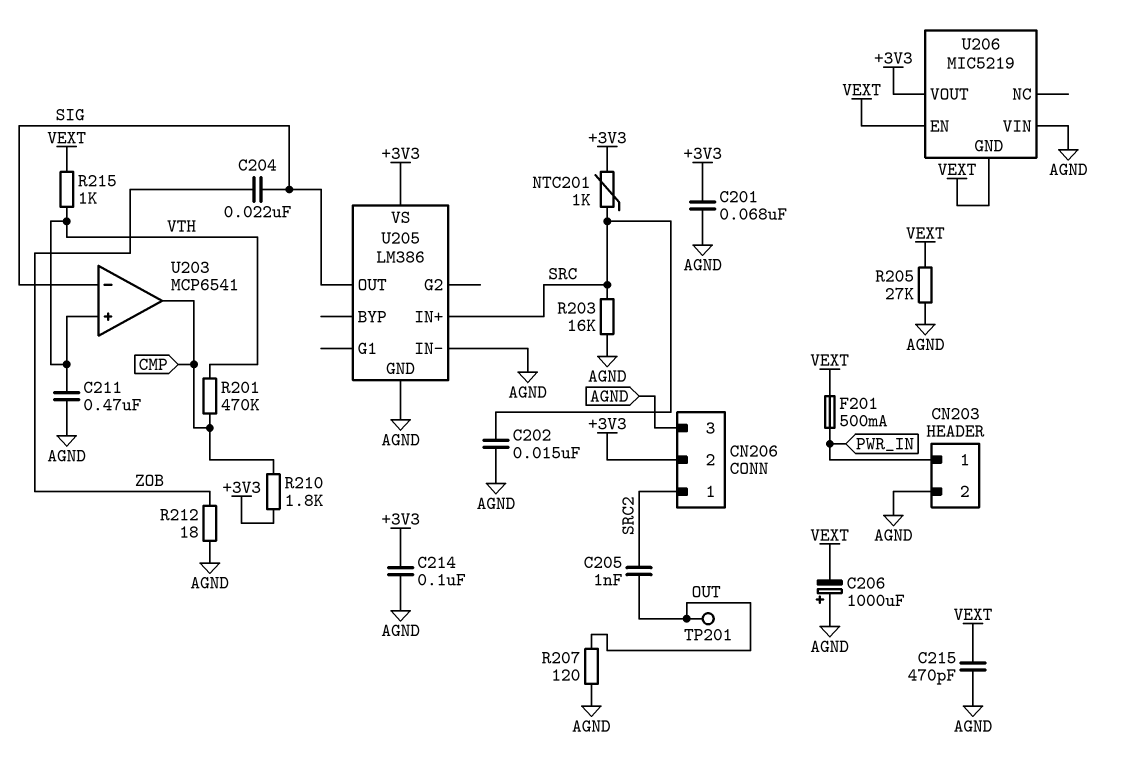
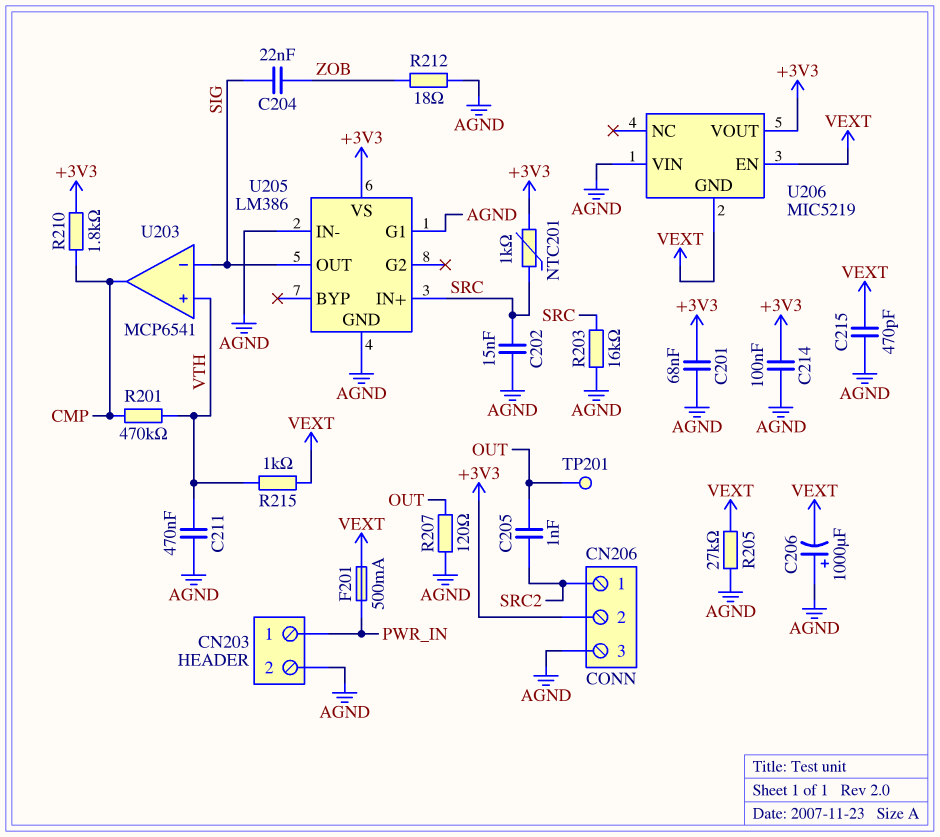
U205 pin G1: none -> AGND

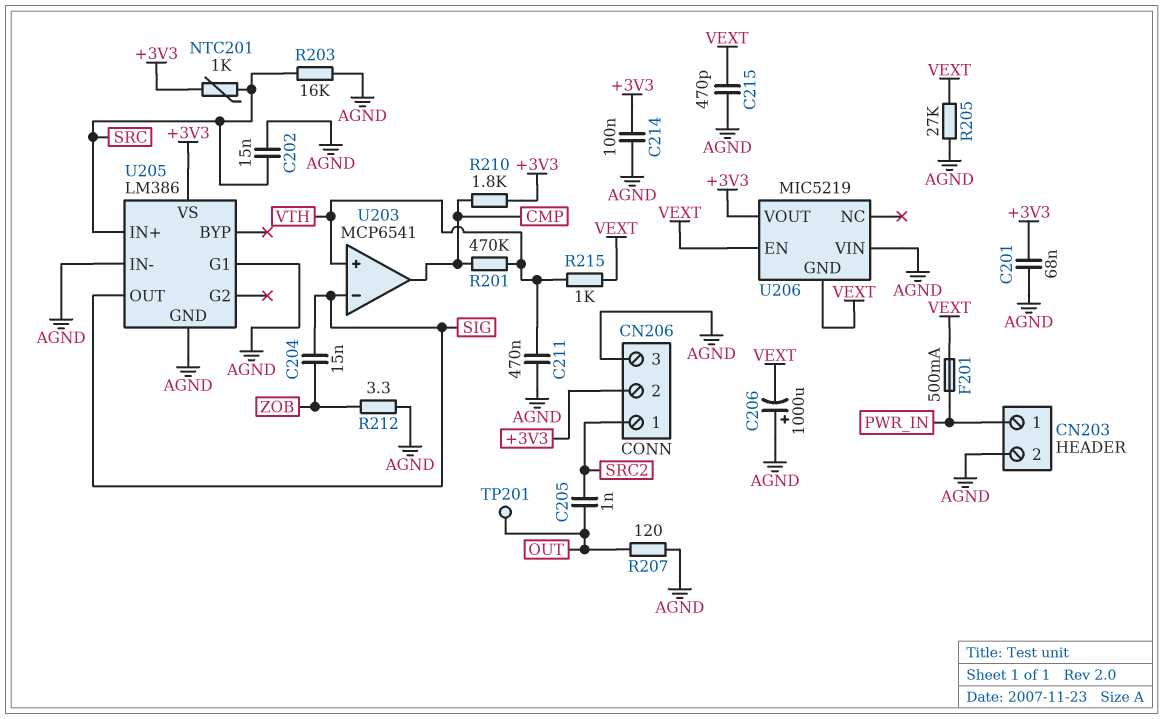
C204: 22nF (SIG, ZOB) -> 15nF (SIG, ZOB)
R212: 18 (AGND, ZOB) -> 3.3 (AGND, ZOB)

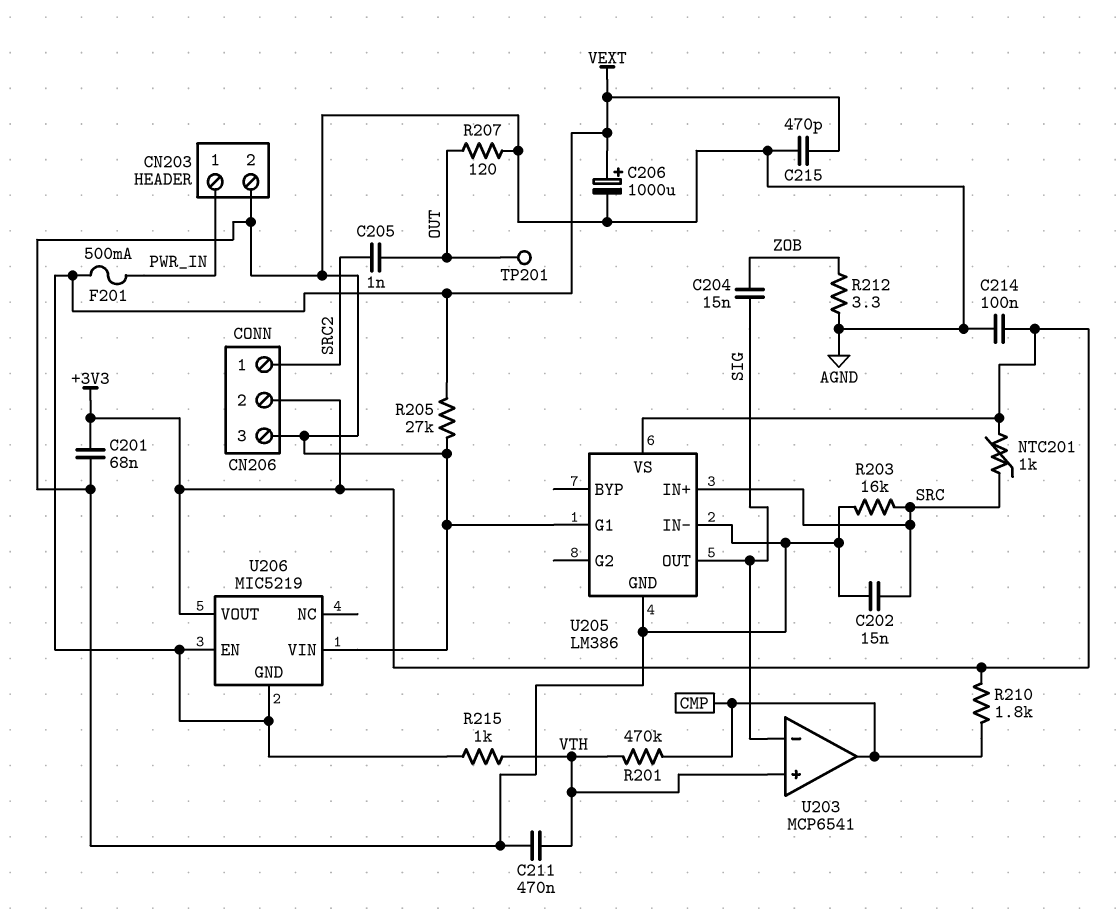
C206: 1000uF (plus AGND, minus VEXT) -> 1000uF (plus VEXT, minus AGND)

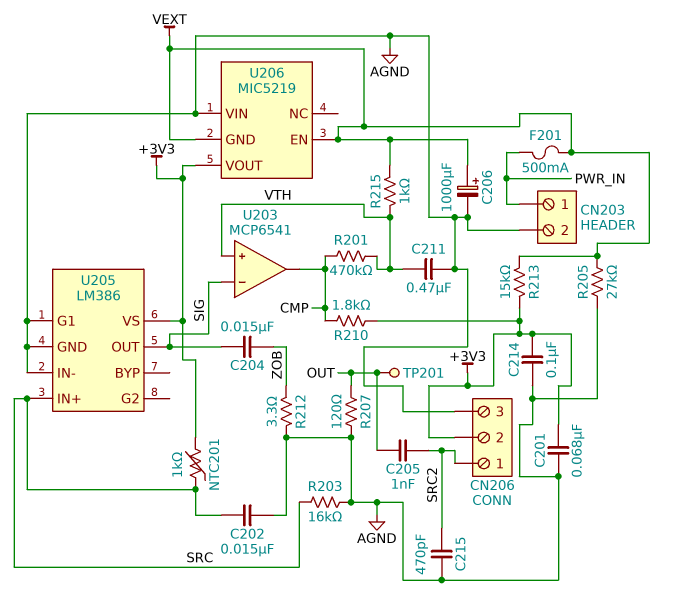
C215: 470pF (AGND, VEXT) -> 470pF (AGND, SRC2)
R213: none -> 15k (+3V3, VEXT)

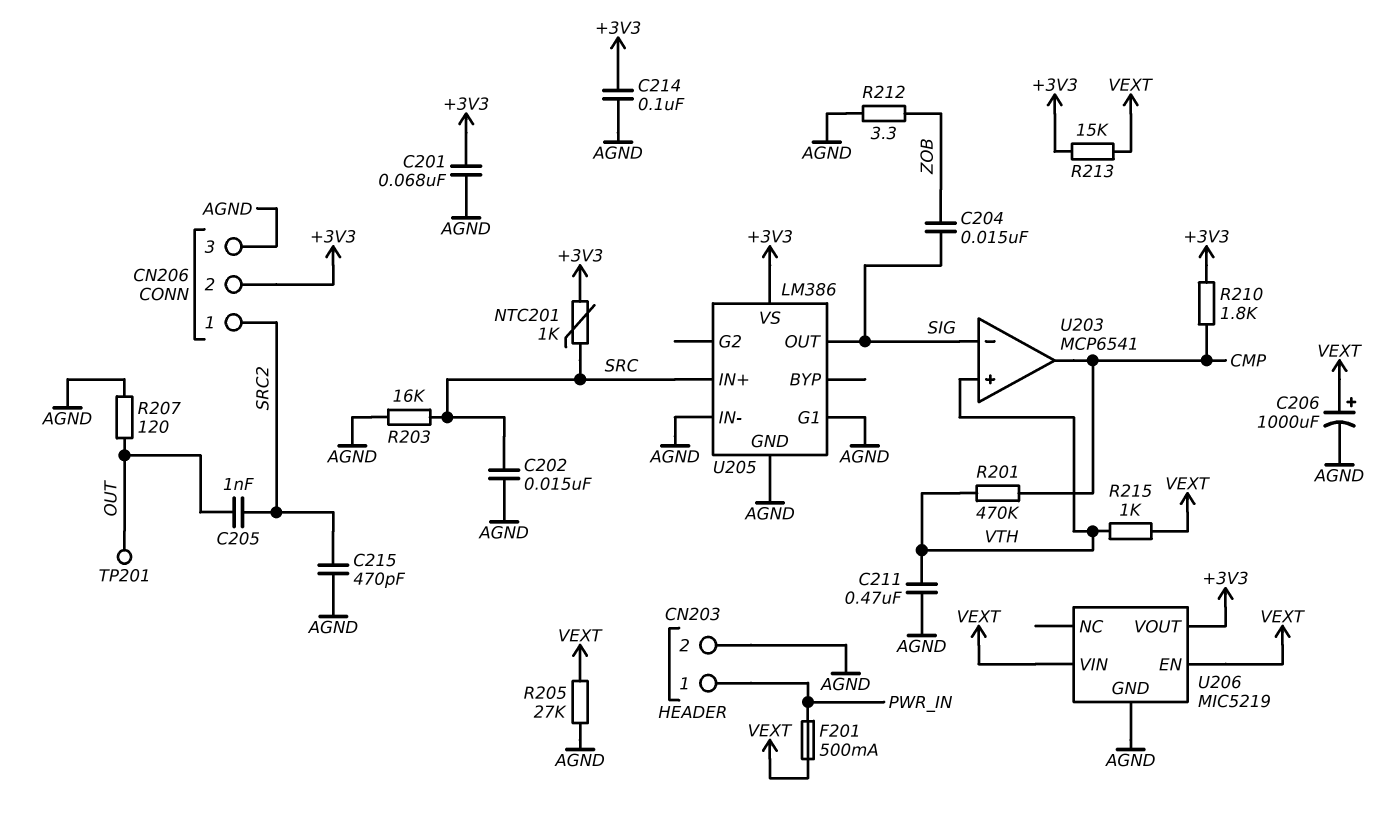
U206 pin GND: VEXT -> AGND
U206 pin VIN: AGND -> VEXT

